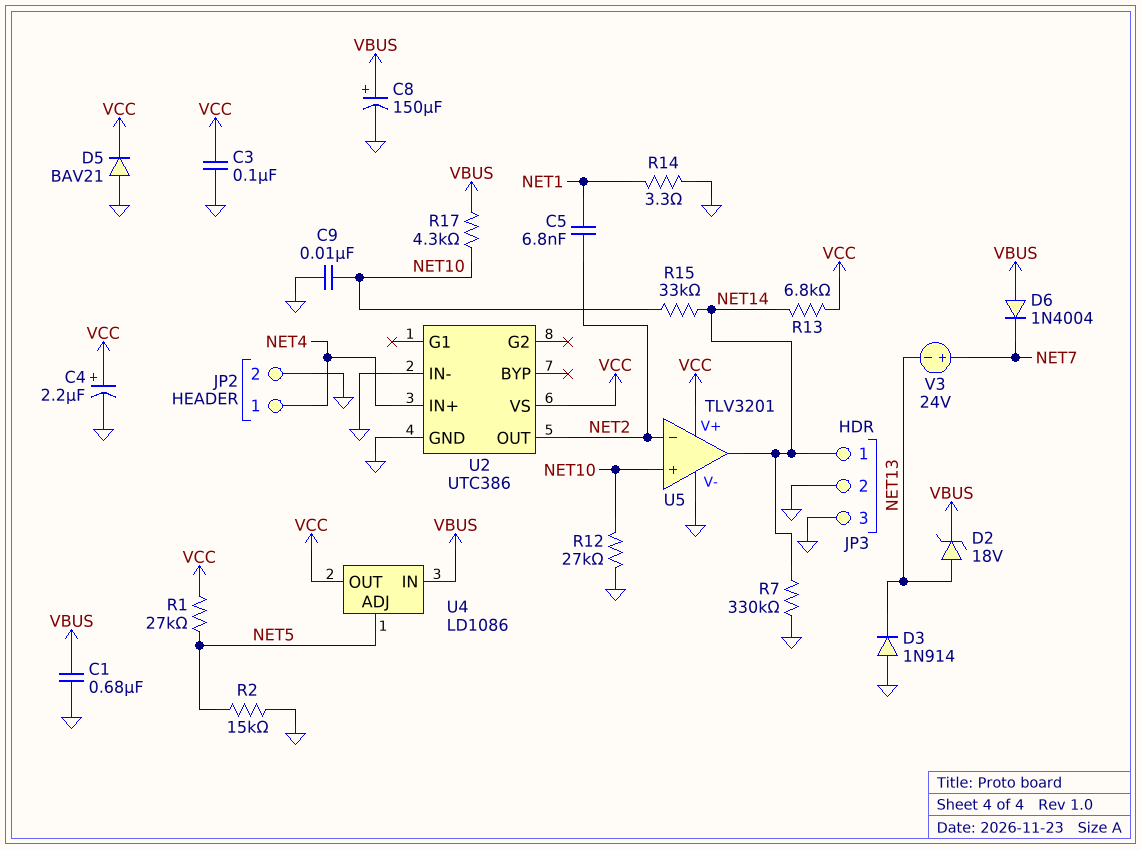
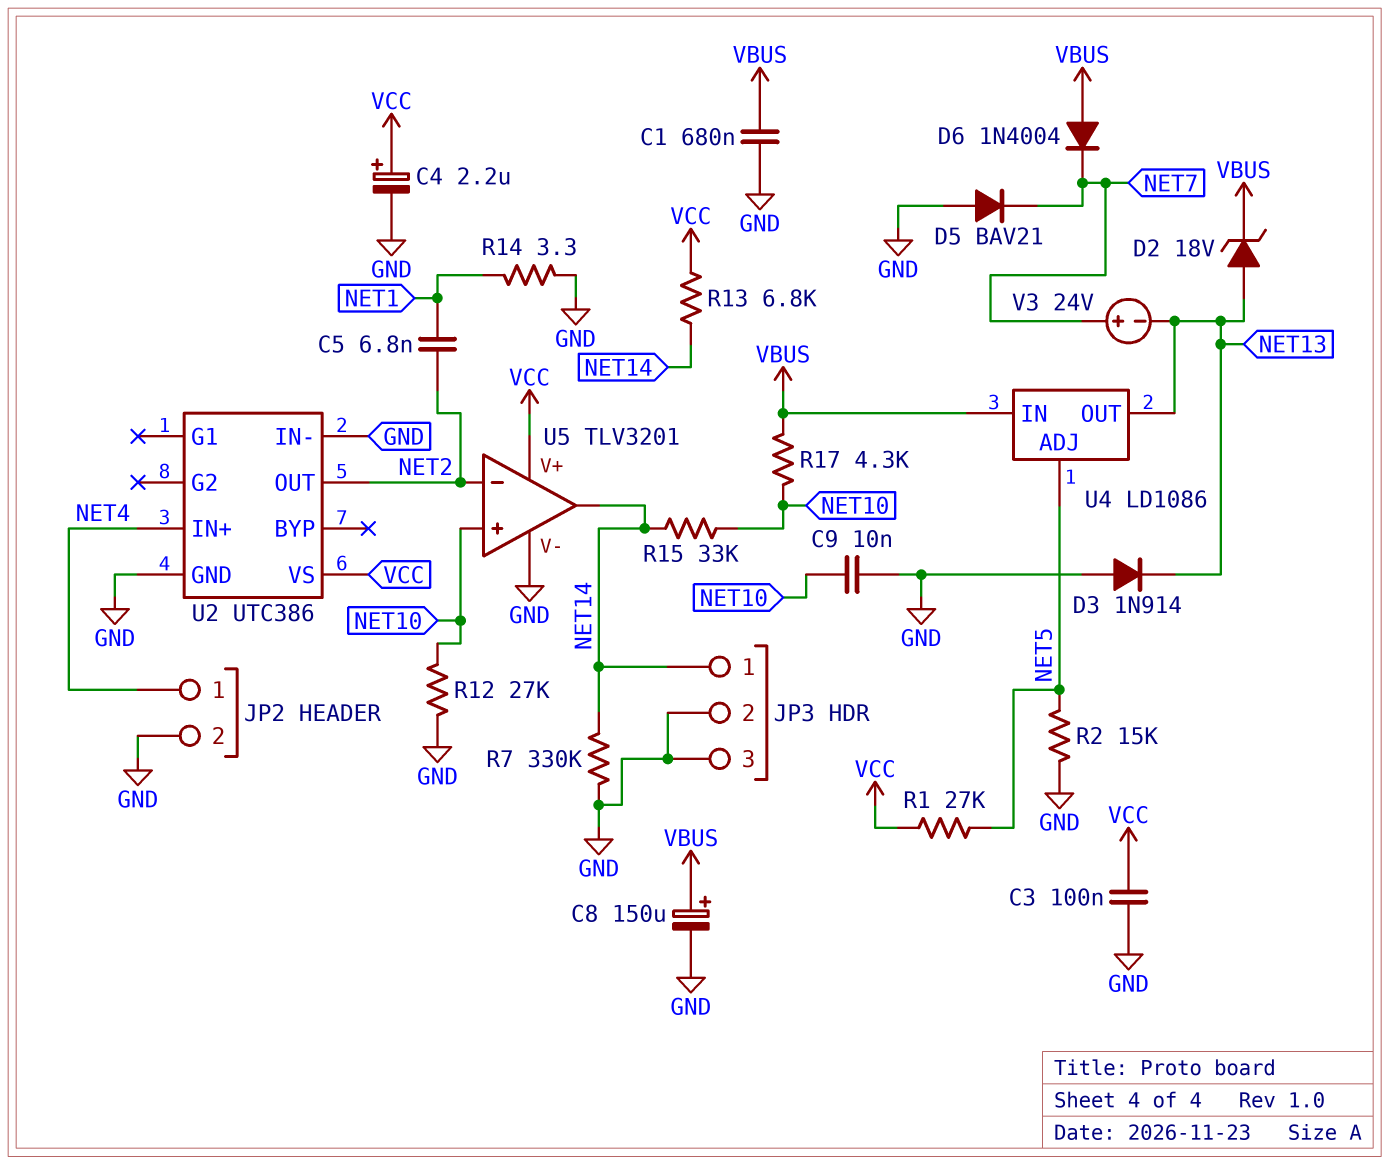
D5: diode BAV21 (A GND, K VCC) -> diode BAV21 (A GND, K NET7)
U4 pin OUT: VCC -> NET13

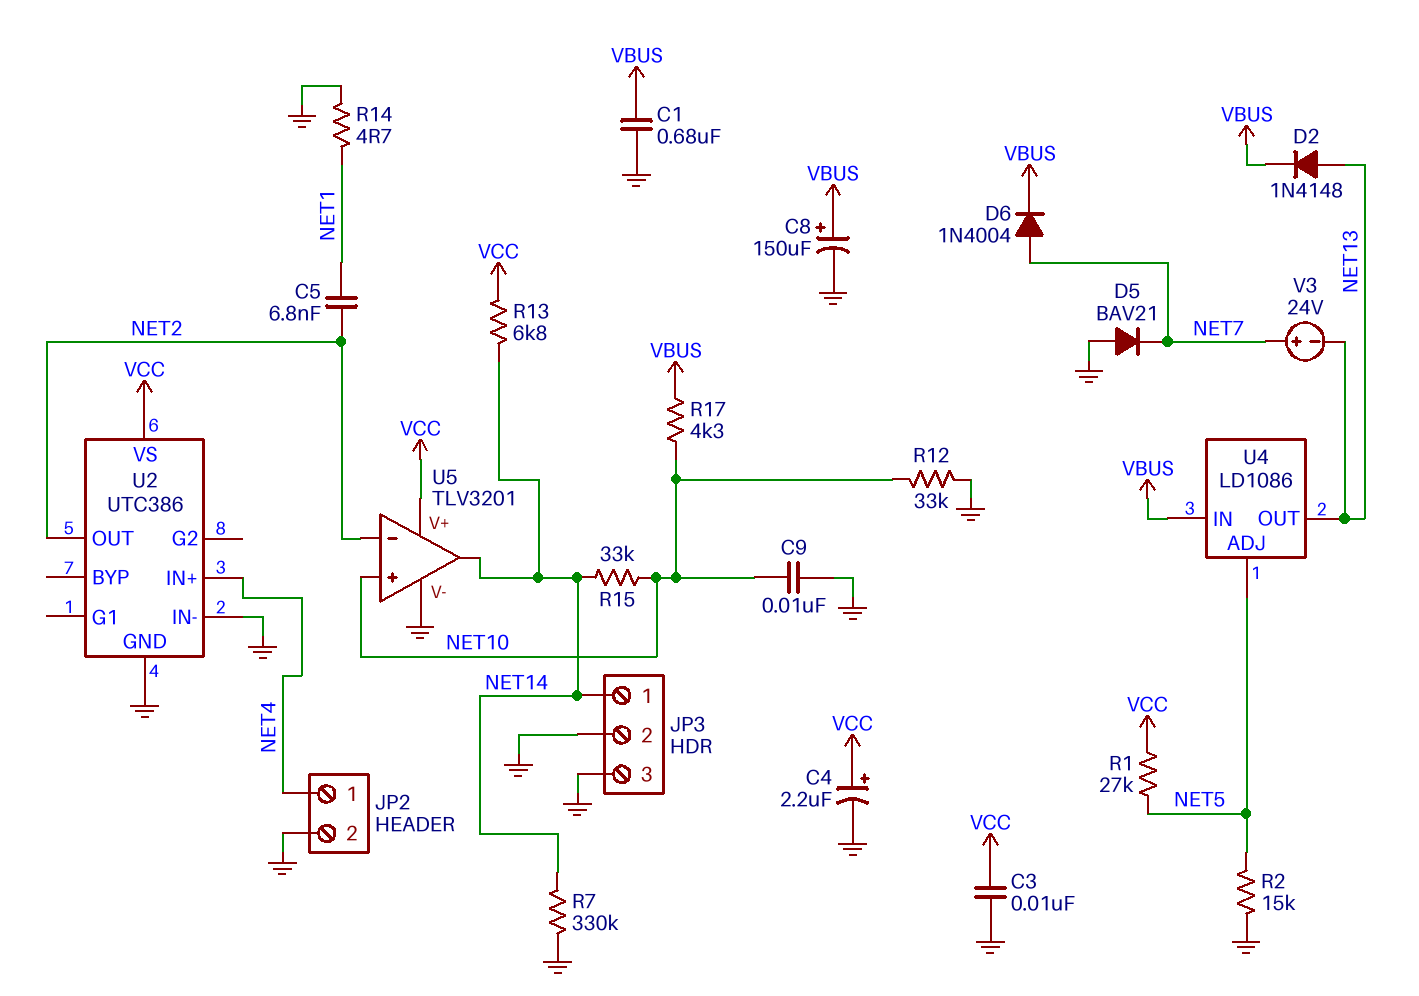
C3: 100nF (GND, VCC) -> 10nF (GND, VCC)
D2: zener 18V (A NET13, K VBUS) -> diode 1N4148 (A NET13, K VBUS)
D3: diode 1N914 (A GND, K NET13) -> none
D6: diode 1N4004 (A VBUS, K NET7) -> diode 1N4004 (A NET7, K VBUS)
R12: 27k (GND, NET10) -> 33k (GND, NET10)
R14: 3.3 (GND, NET1) -> 4.7 (GND, NET1)

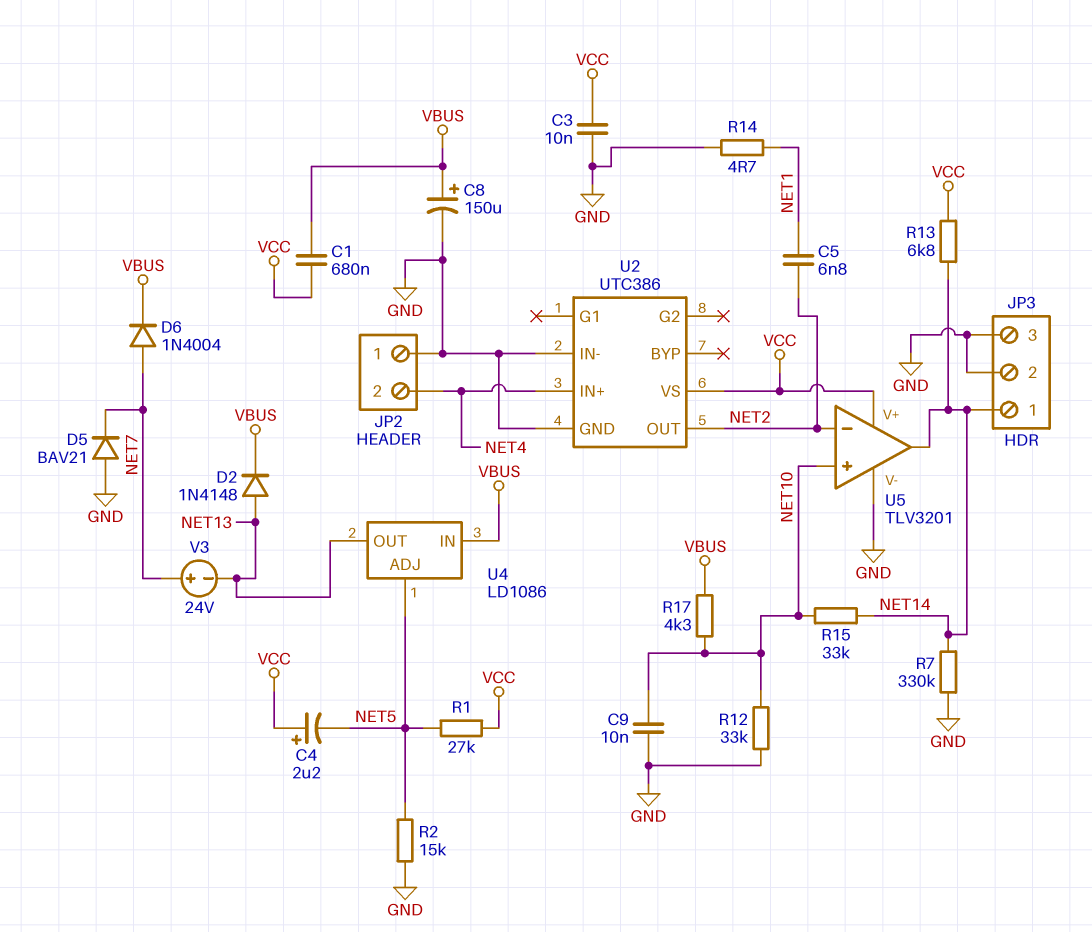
C1: 680nF (GND, VBUS) -> 680nF (VBUS, VCC)
C4: 2.2uF (plus VCC, minus GND) -> 2.2uF (plus VCC, minus NET5)
JP2 pin 1: NET4 -> GND
JP2 pin 2: GND -> NET4

